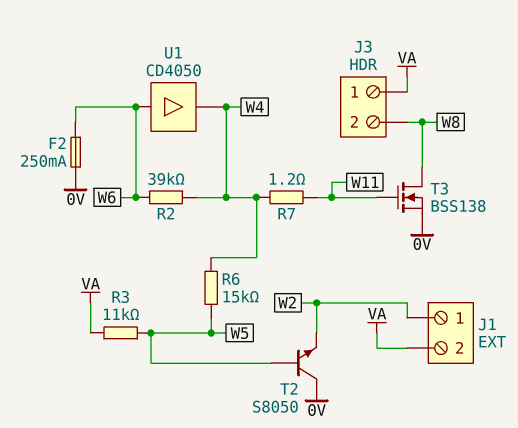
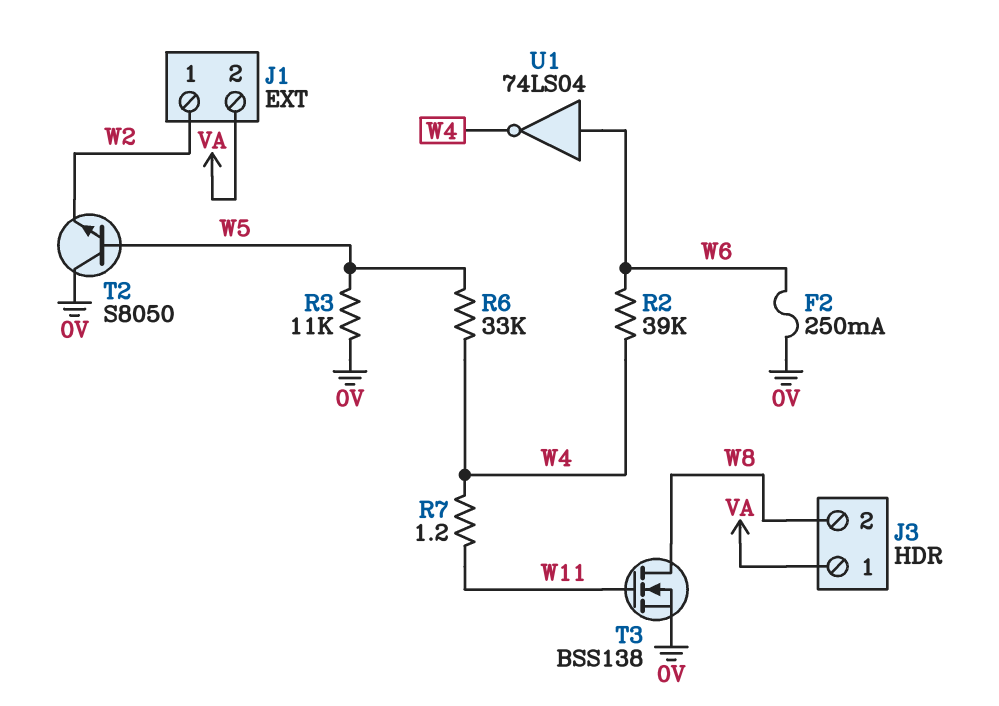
R3: 11k (VA, W5) -> 11k (0V, W5)
R6: 15k (W4, W5) -> 33k (W4, W5)
U1: buffer CD4050 (in W6, out W4) -> NOT 74LS04 (in W6, out W4)

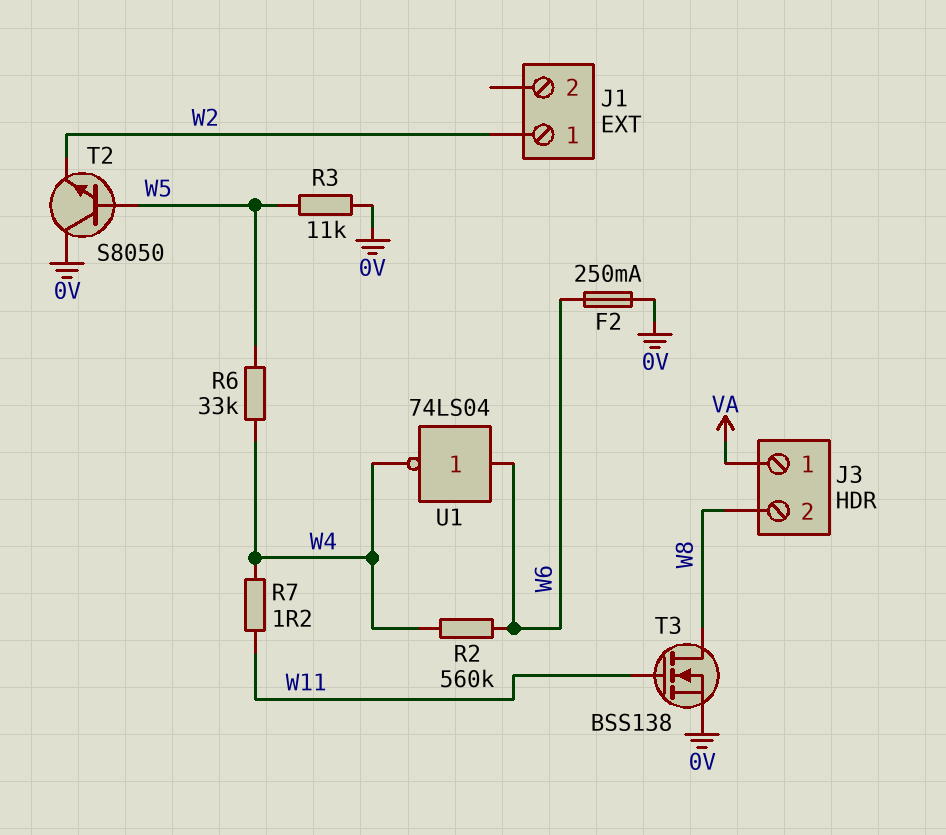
J1 pin 2: VA -> none
R2: 39k (W4, W6) -> 560k (W4, W6)

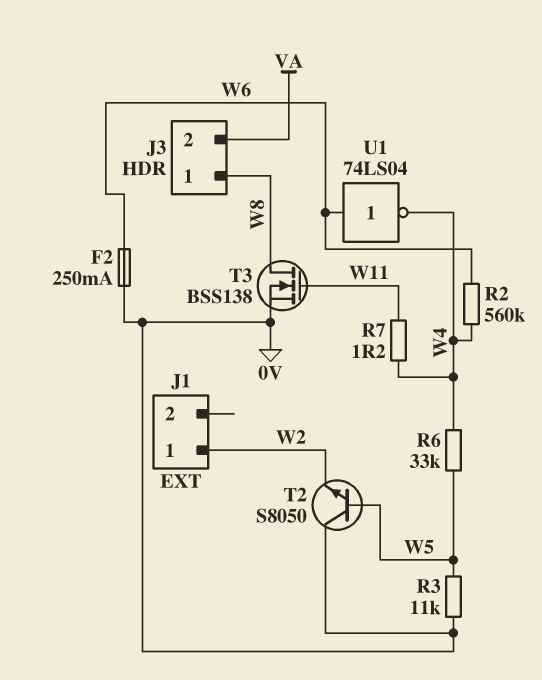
J3 pin 1: VA -> W8
J3 pin 2: W8 -> VA

